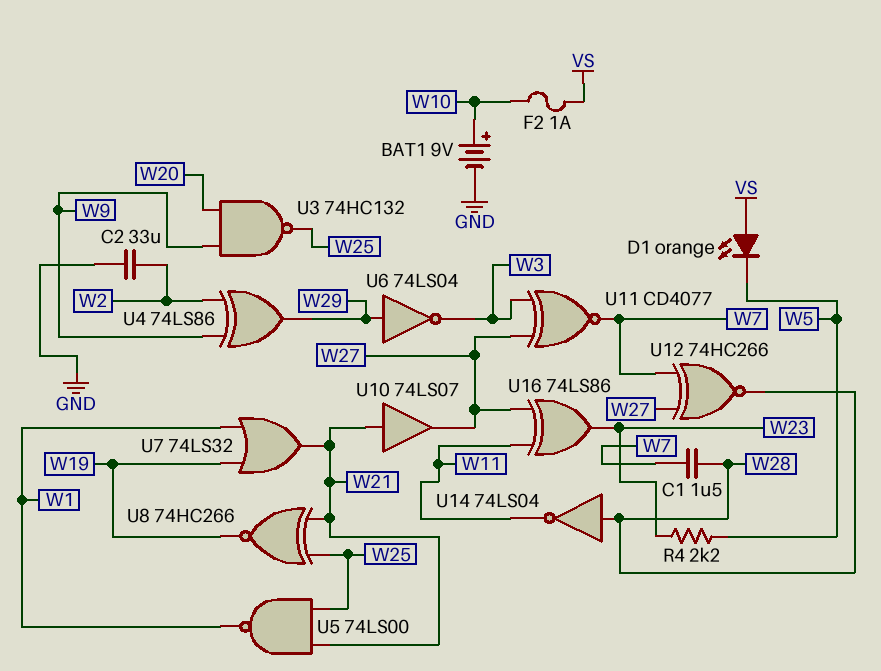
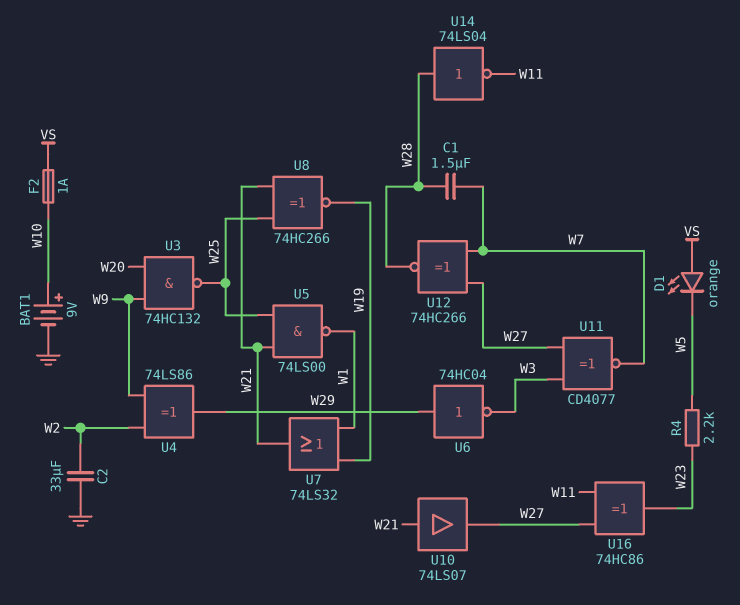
U6: NOT 74LS04 (in W29, out W3) -> NOT 74HC04 (in W29, out W3)
U16: XOR 74LS86 (in W11, in W27, out W23) -> XOR 74HC86 (in W11, in W27, out W23)

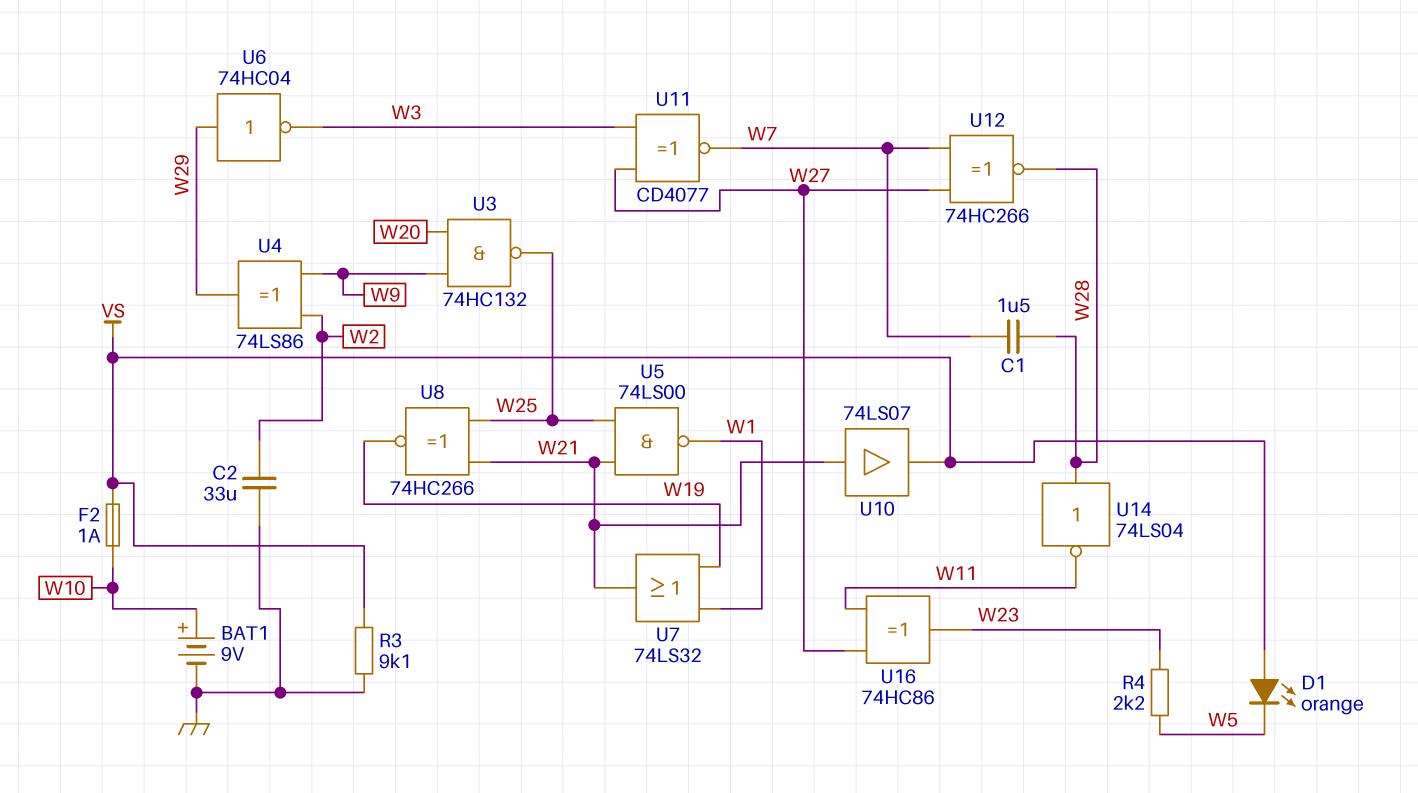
R3: none -> 9.1k (GND, VS)
U10: buffer 74LS07 (in W21, out W27) -> buffer 74LS07 (in W21, out VS)

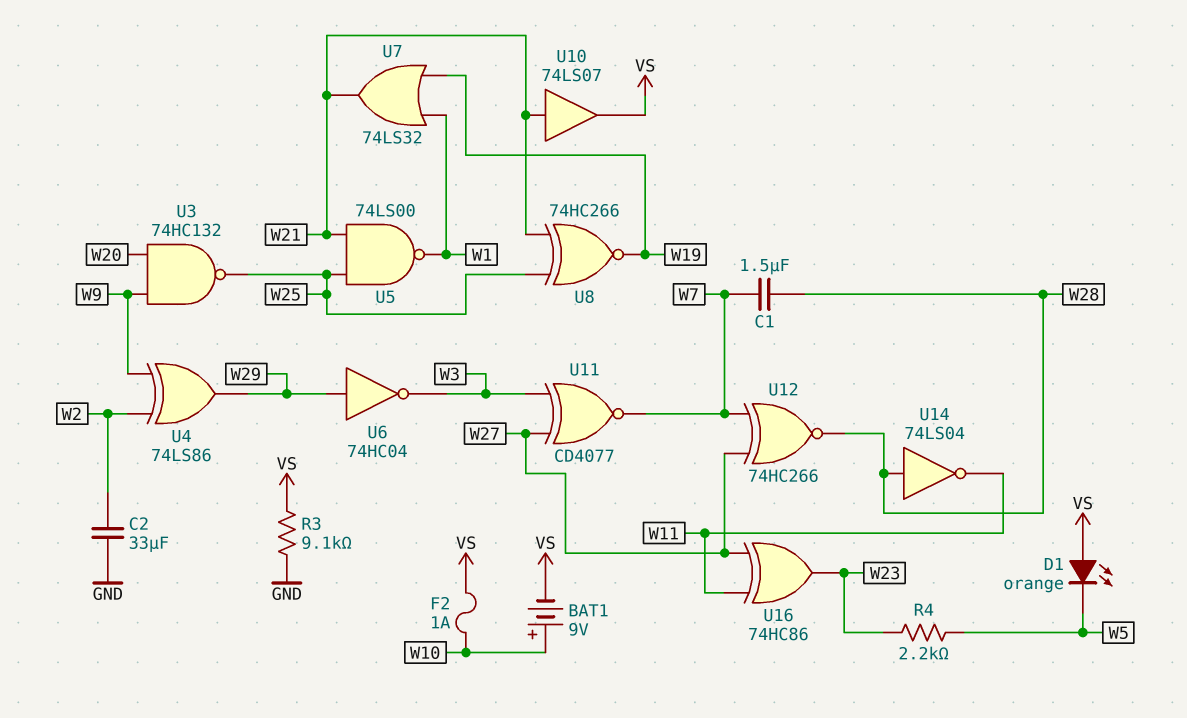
BAT1: 9V (plus W10, minus GND) -> 9V (plus W10, minus VS)

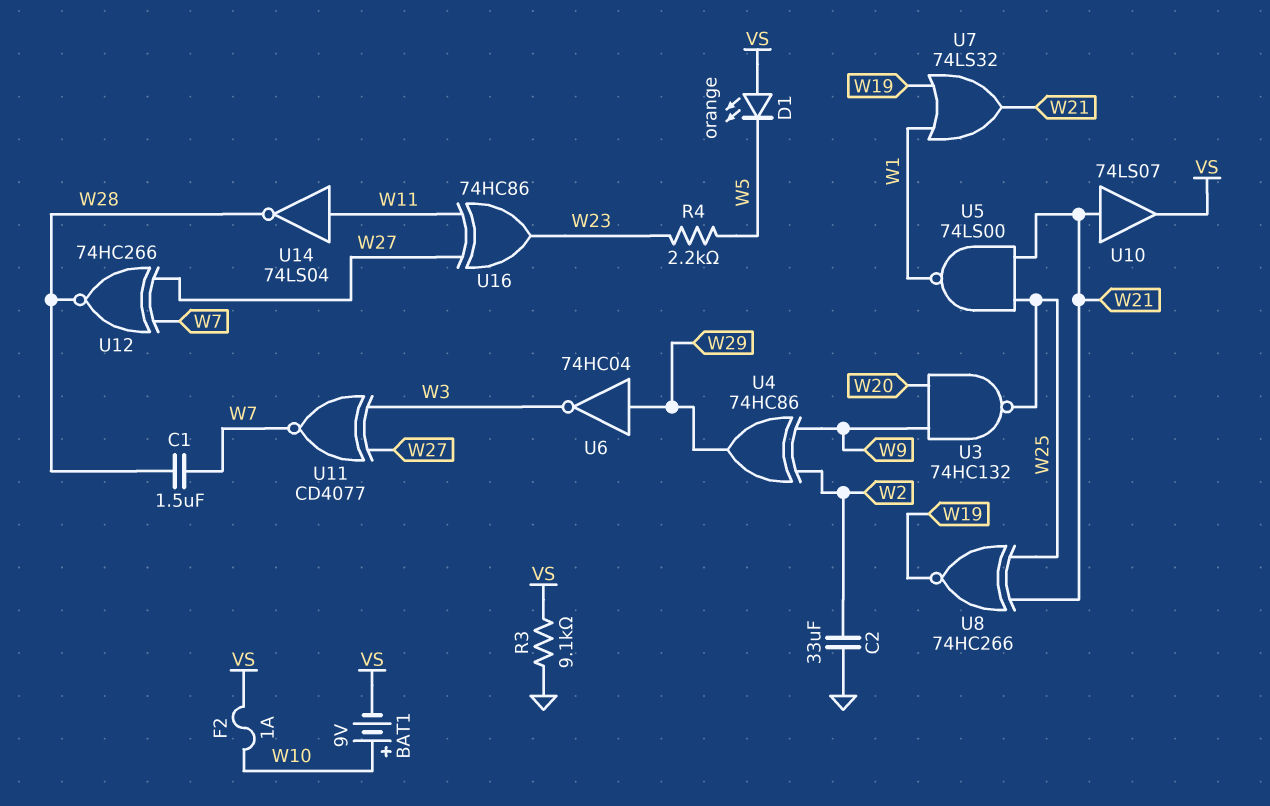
U4: XOR 74LS86 (in W2, in W9, out W29) -> XOR 74HC86 (in W2, in W9, out W29)
U14: NOT 74LS04 (in W28, out W11) -> NOT 74LS04 (in W11, out W28)

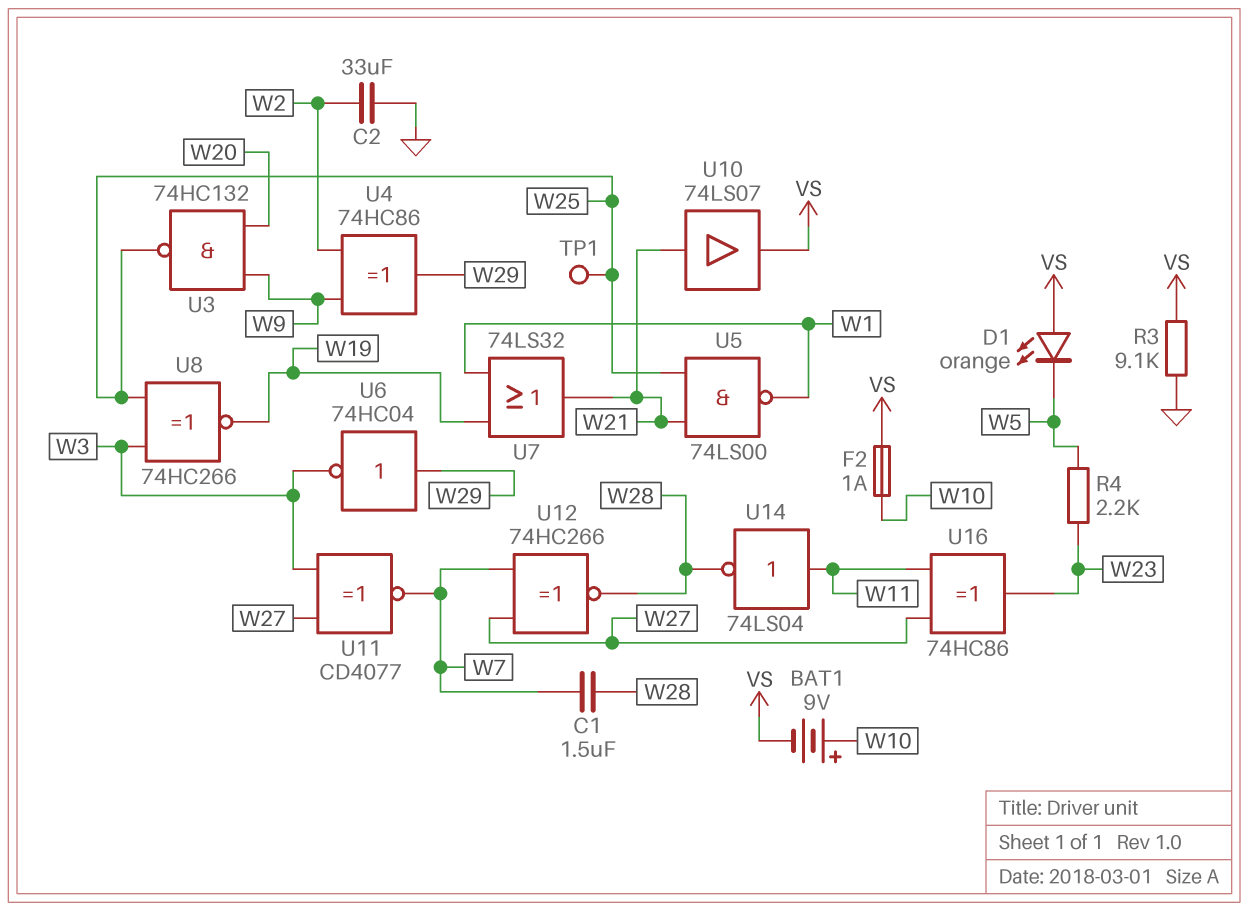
TP1: none -> test point (W25)
U8: XNOR 74HC266 (in W21, in W25, out W19) -> XNOR 74HC266 (in W3, in W25, out W19)

